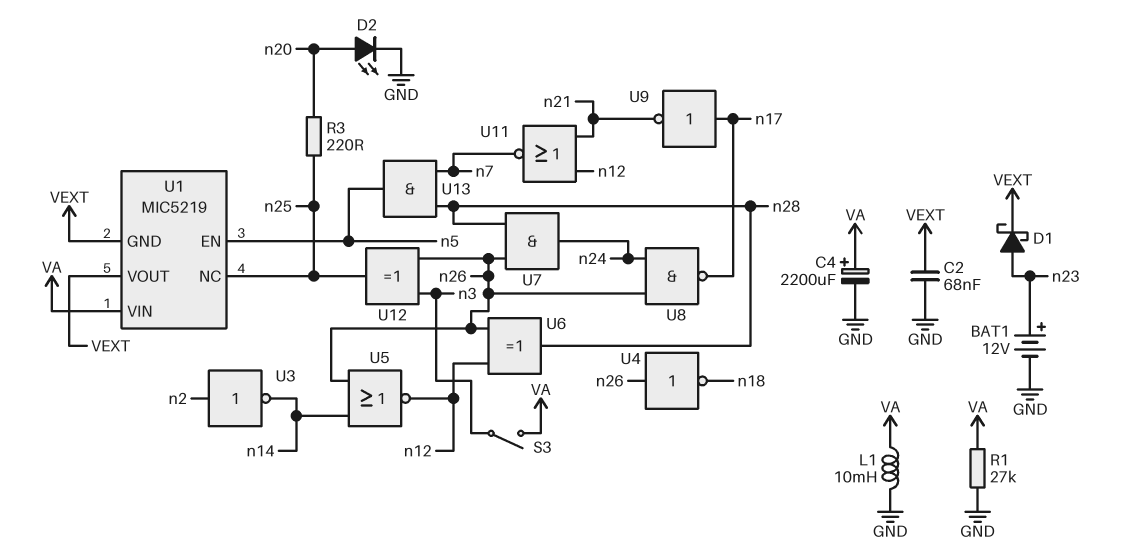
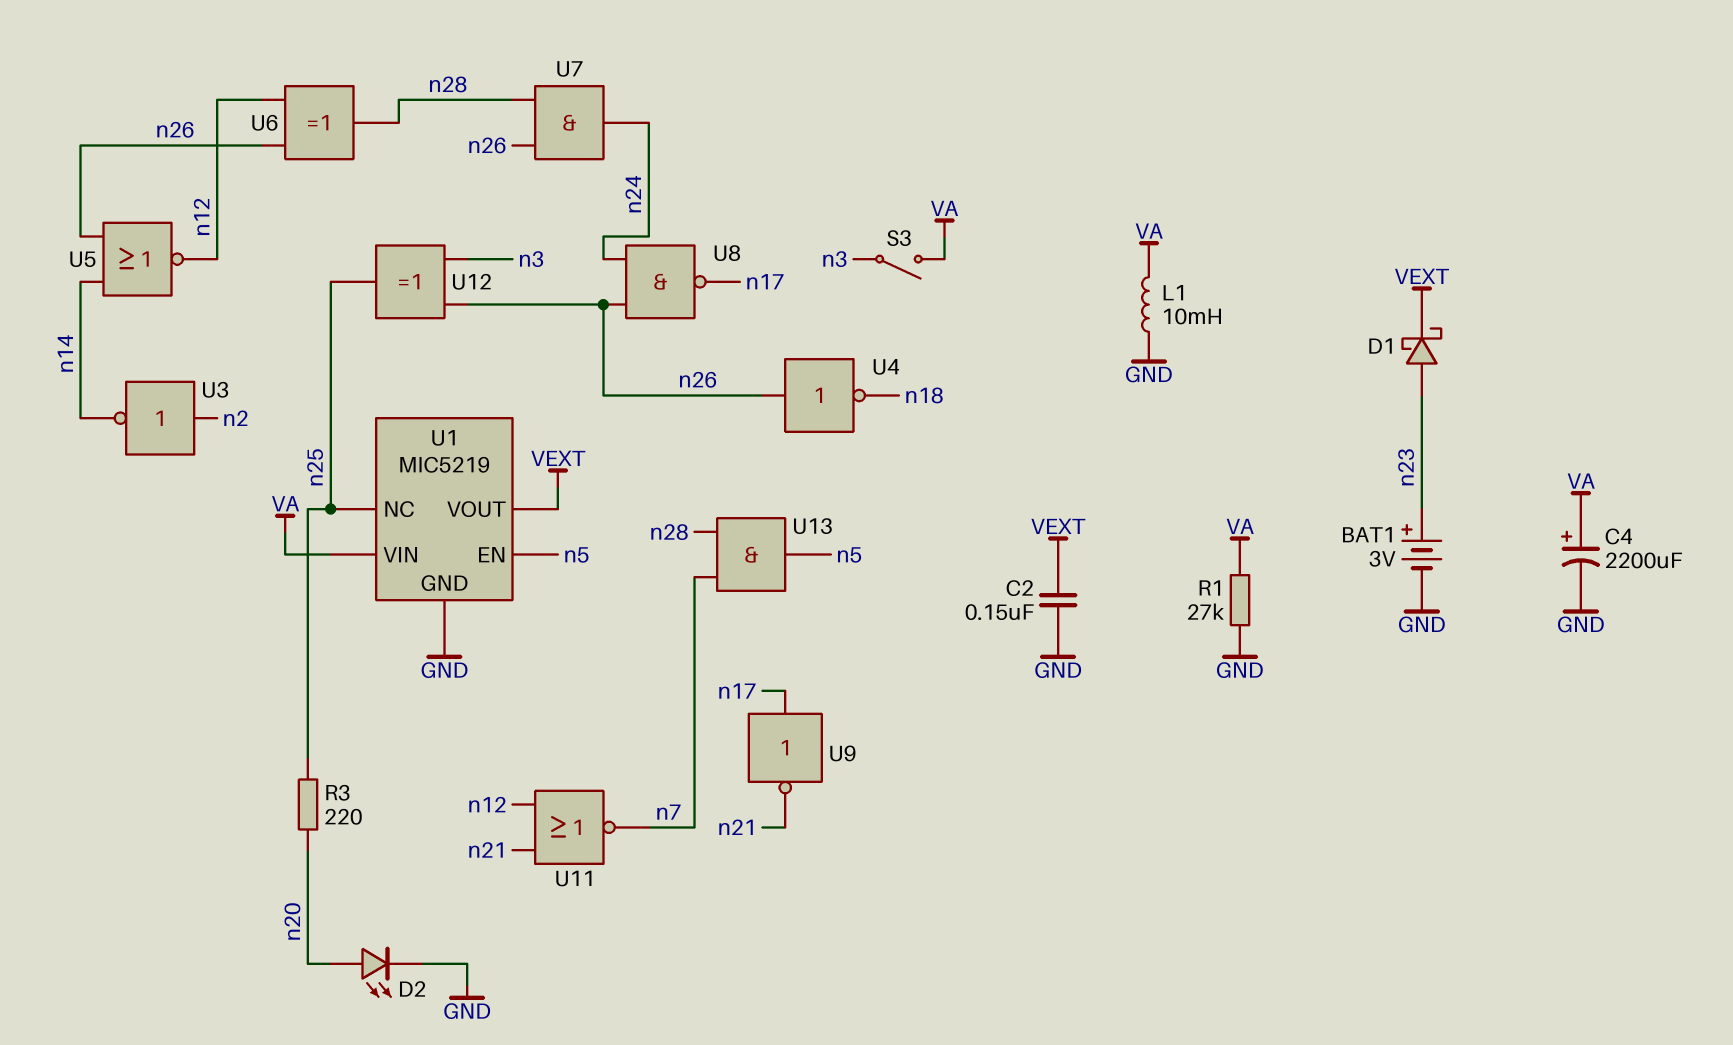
BAT1: 12V (plus n23, minus GND) -> 3V (plus n23, minus GND)
C2: 68nF (GND, VEXT) -> 150nF (GND, VEXT)
U1 pin GND: VEXT -> GND

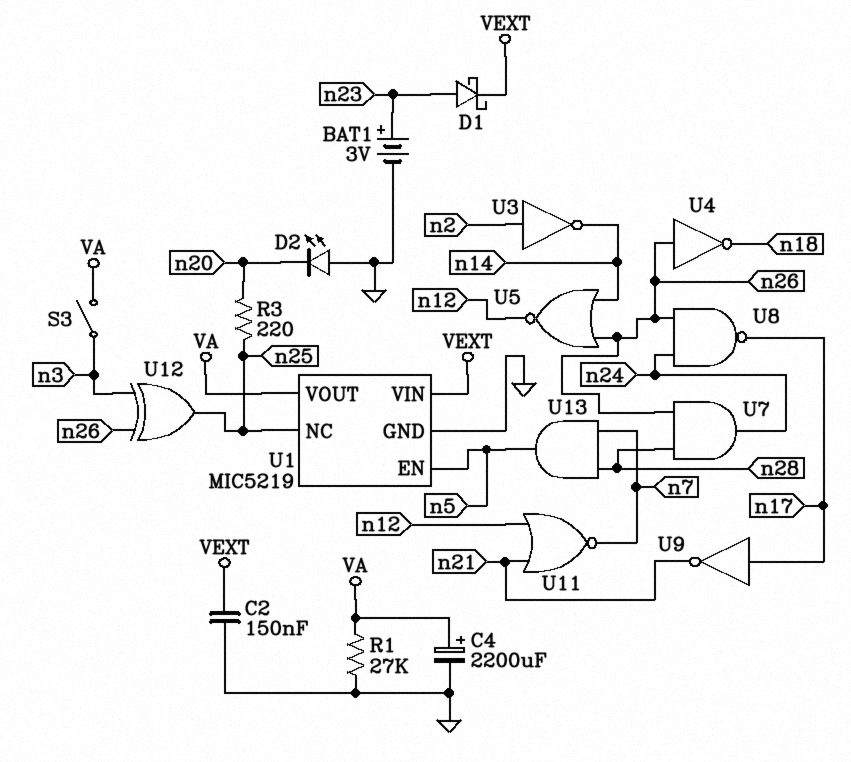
D2: LED (A n20, K GND) -> LED (A GND, K n20)
L1: 10mH (GND, VA) -> none
U1 pin VIN: VA -> VEXT
U1 pin VOUT: VEXT -> VA
U6: XOR (in n12, in n26, out n28) -> none

